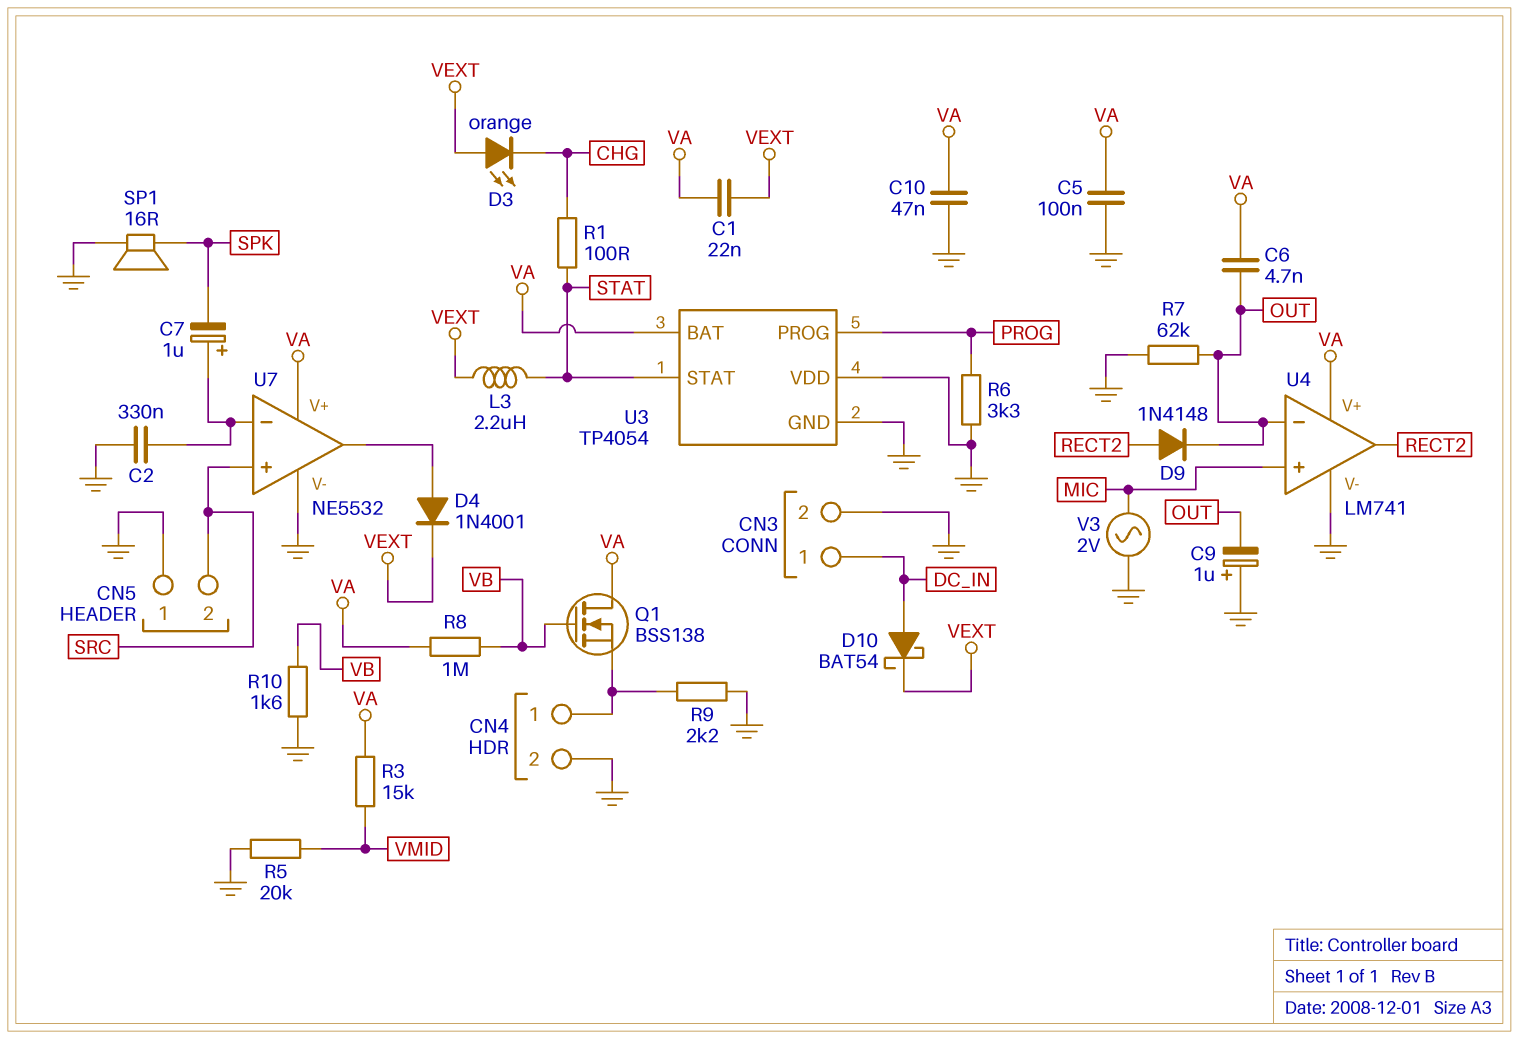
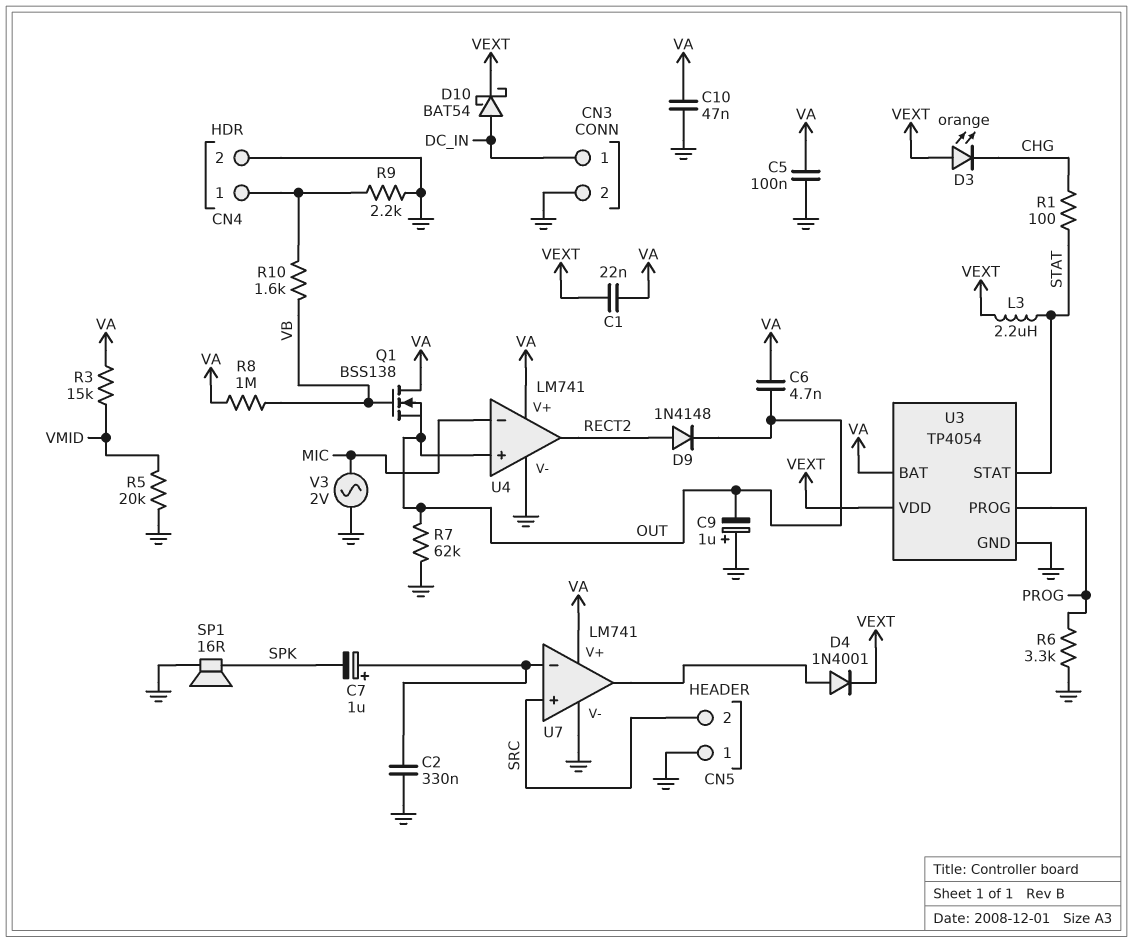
Q1: NMOS BSS138 (G VB, D VA, S CN4/1) -> NMOS BSS138 (G VB, D VA, S OUT)
R10: 1.6k (GND, VB) -> 1.6k (CN4/1, VB)
U3 pin VDD: GND -> VEXT
U4 pin in+: MIC -> OUT
U4 pin in-: OUT -> MIC
U7: NE5532 -> LM741

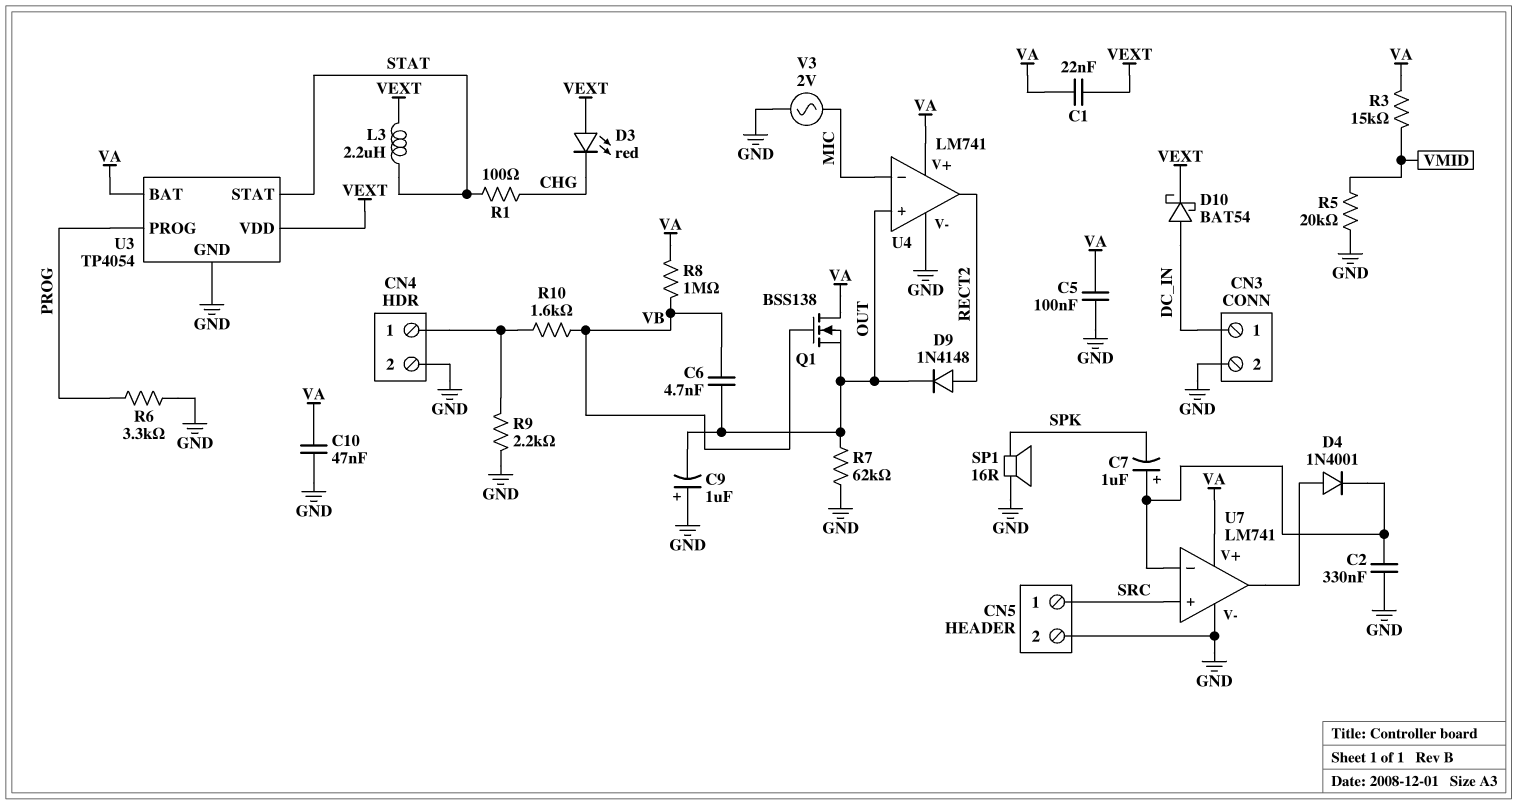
C6: 4.7nF (OUT, VA) -> 4.7nF (OUT, VB)
CN5 pin 1: GND -> SRC
CN5 pin 2: SRC -> GND
D3: LED orange (A VEXT, K CHG) -> LED red (A VEXT, K CHG)
D4: diode 1N4001 (A U7/out, K VEXT) -> diode 1N4001 (A U7/out, K U7/in-)

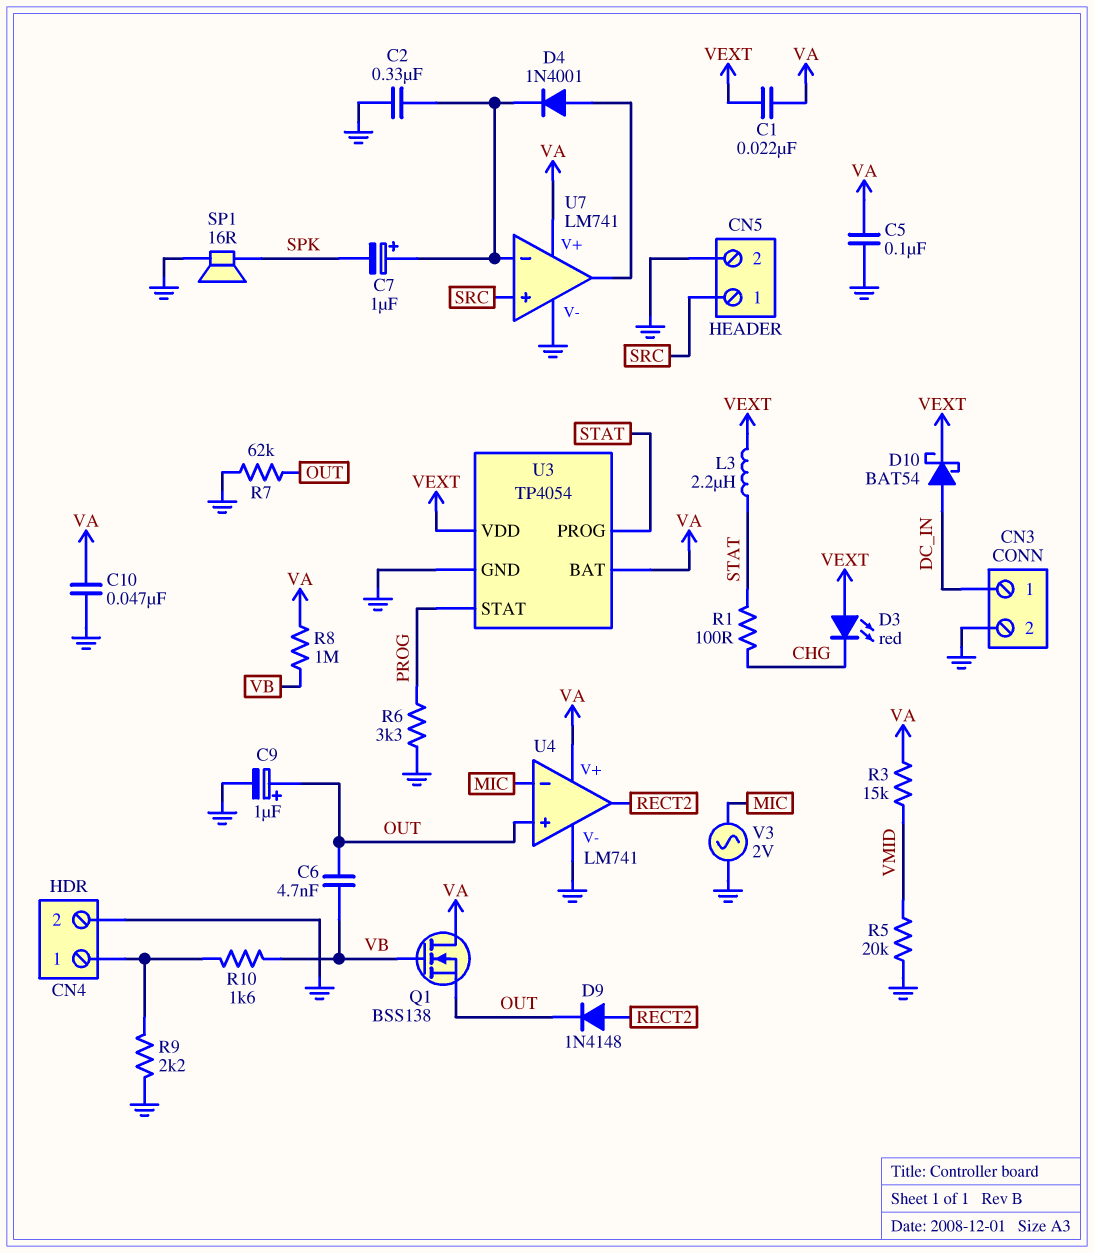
C9: 1uF (plus GND, minus OUT) -> 1uF (plus OUT, minus GND)
U3 pin PROG: PROG -> STAT
U3 pin STAT: STAT -> PROG

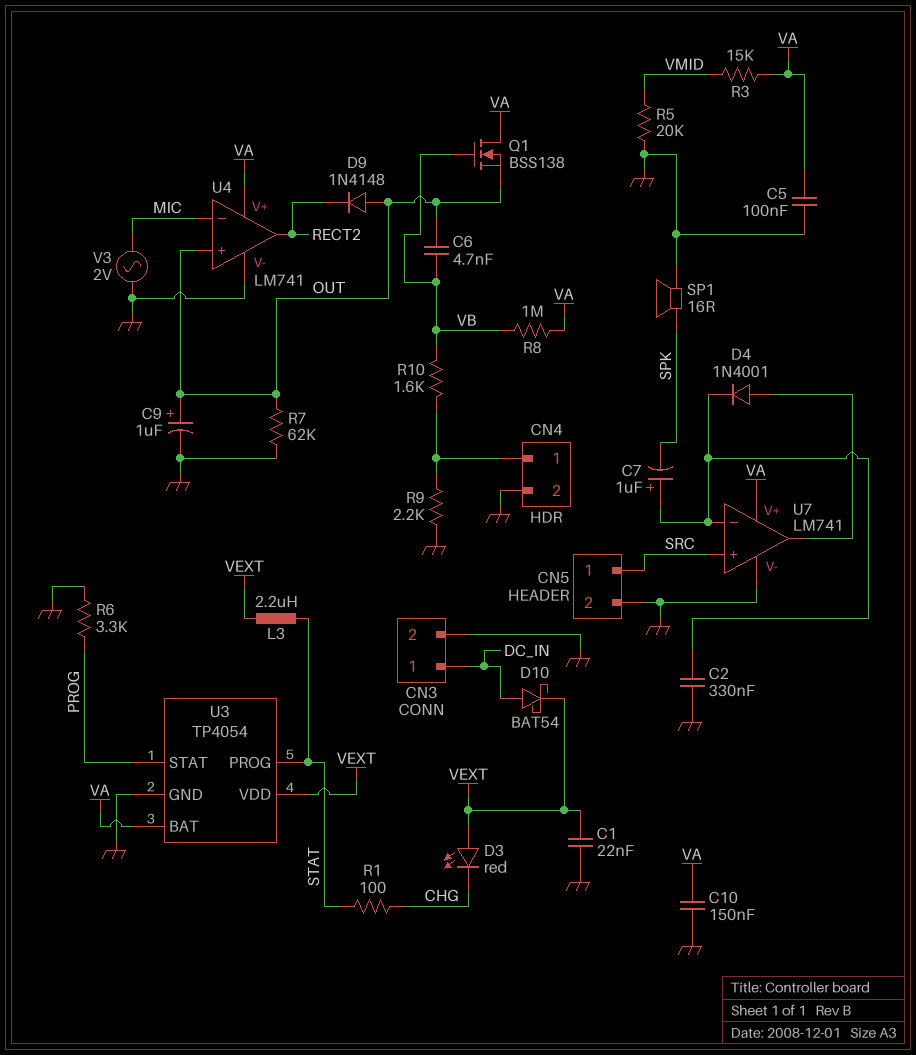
C1: 22nF (VA, VEXT) -> 22nF (GND, VEXT)
C10: 47nF (GND, VA) -> 150nF (GND, VA)
D9: diode 1N4148 (A RECT2, K OUT) -> diode 1N4148 (A OUT, K RECT2)

